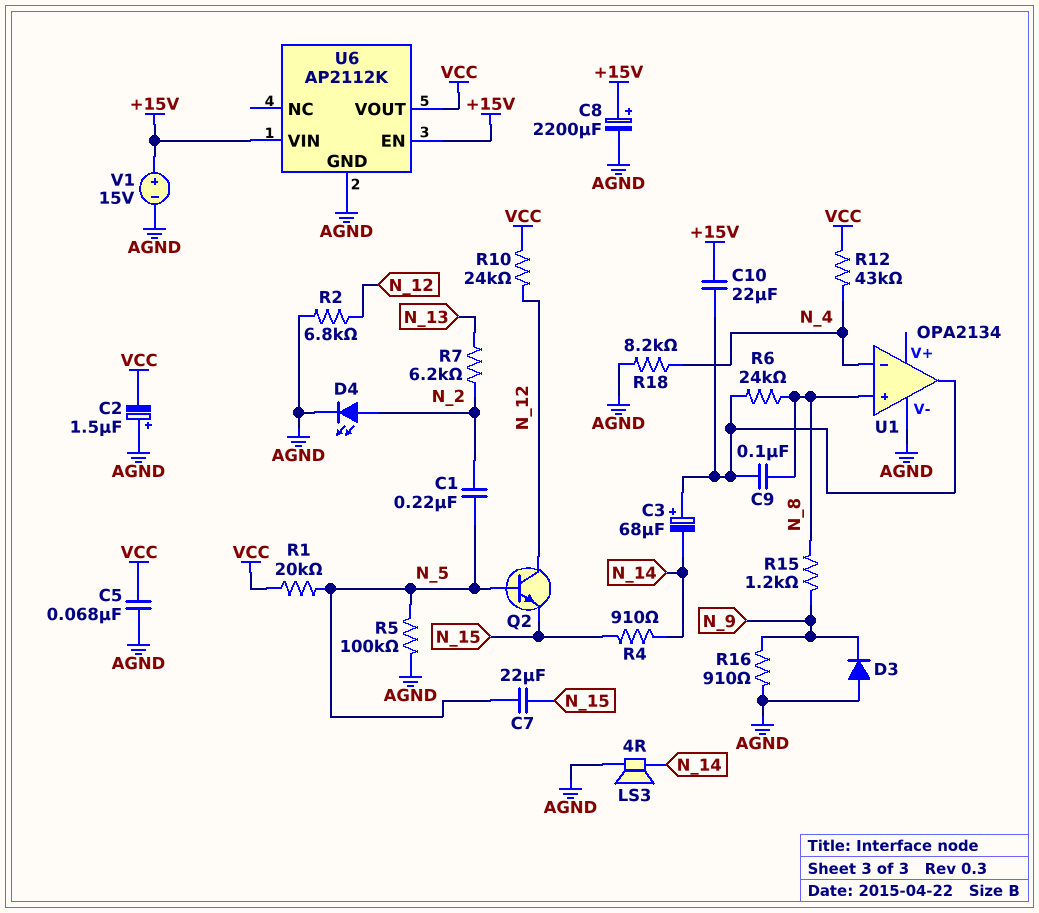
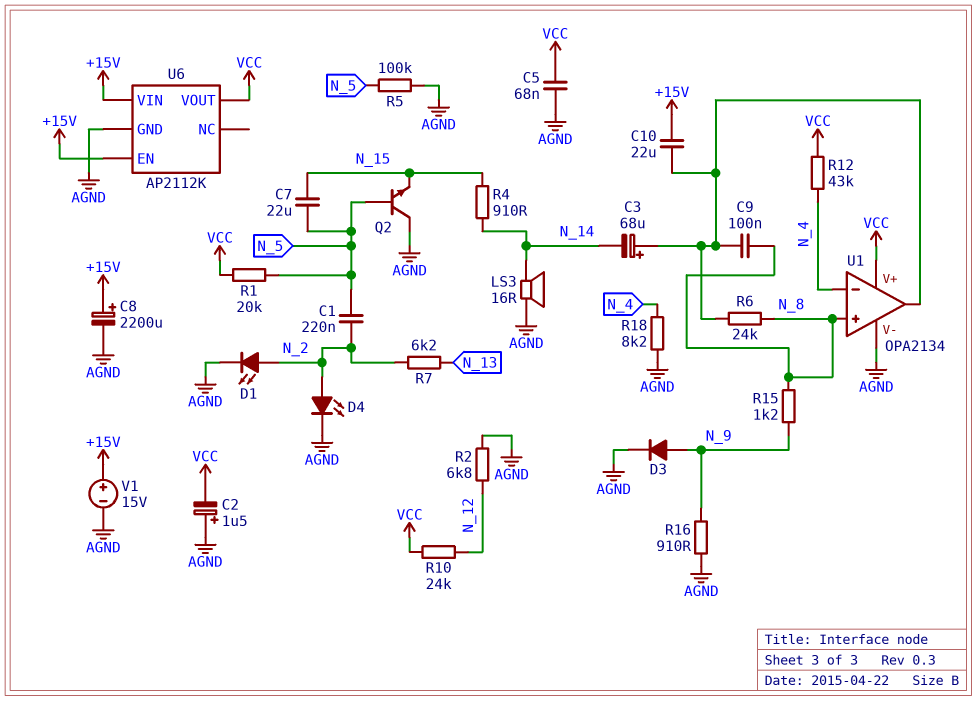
D1: none -> LED (A N_2, K AGND)
D3: diode (A AGND, K N_9) -> diode (A N_9, K AGND)
LS3: speaker 4R (AGND, N_14) -> speaker 16R (AGND, N_14)
Q2: NPN (B N_5, C N_12, E N_15) -> NPN (B N_5, C AGND, E N_15)
U1 pin V+: none -> VCC

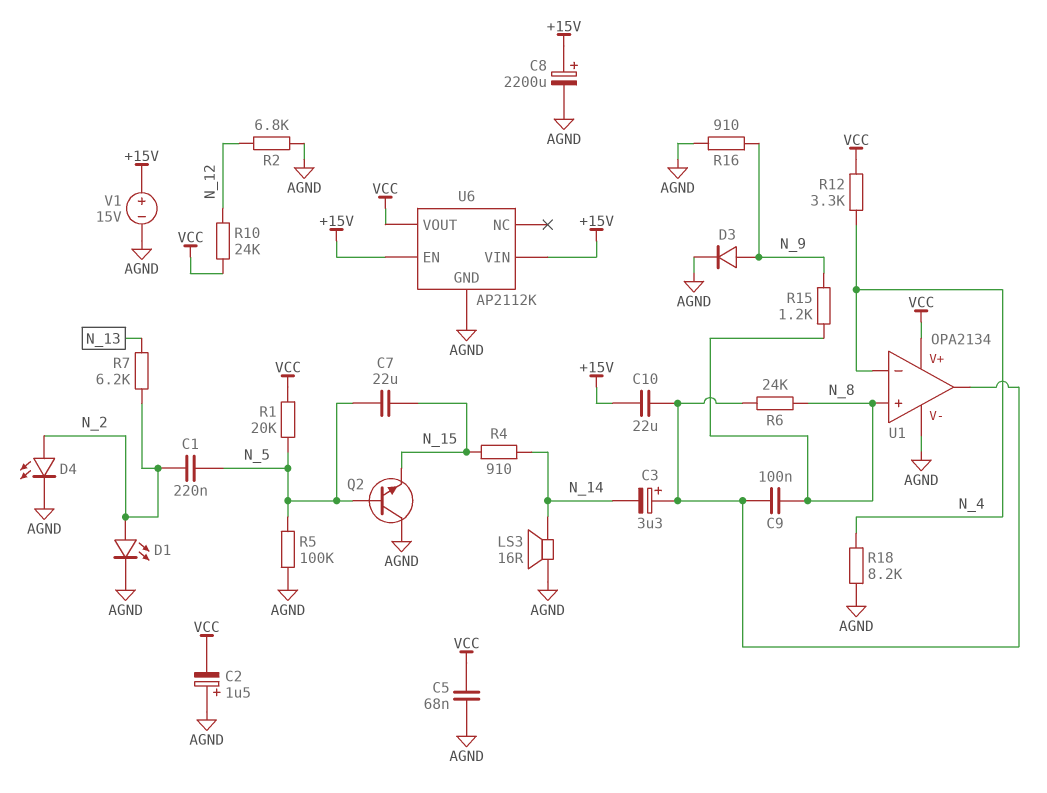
C3: 68uF (plus U1/out, minus N_14) -> 3.3uF (plus U1/out, minus N_14)
R12: 43k (N_4, VCC) -> 3.3k (N_4, VCC)

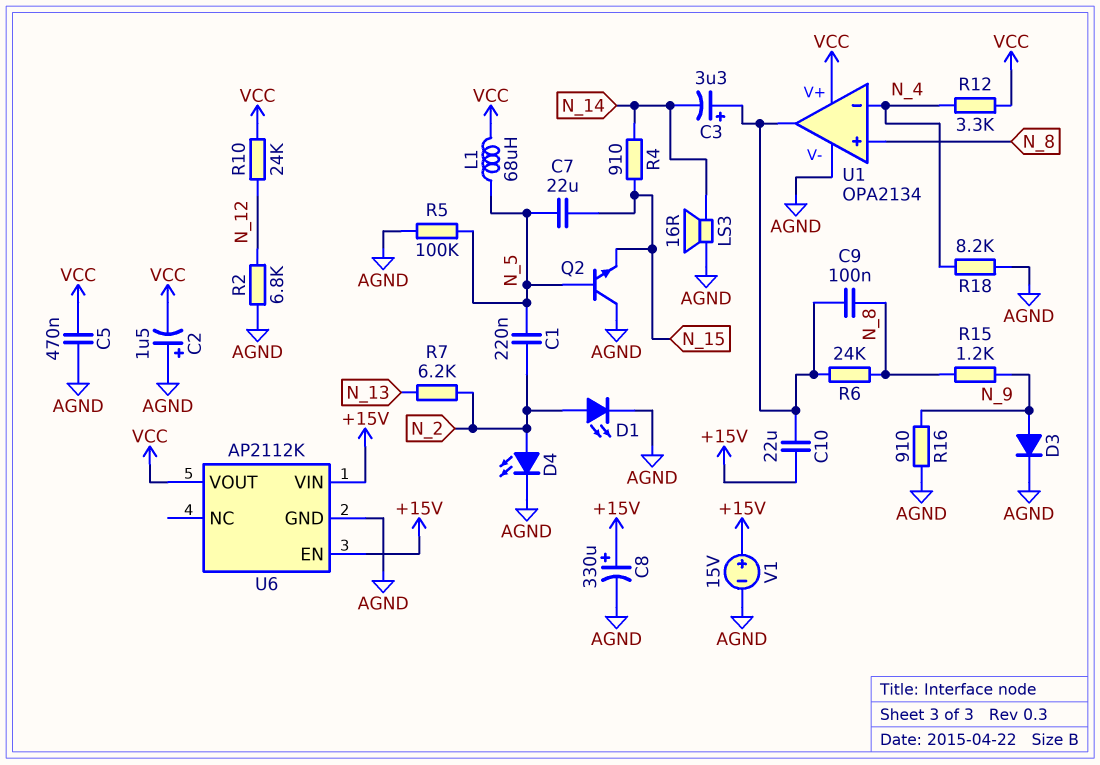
C5: 68nF (AGND, VCC) -> 470nF (AGND, VCC)
C8: 2200uF (plus +15V, minus AGND) -> 330uF (plus +15V, minus AGND)
L1: none -> 68uH (N_5, VCC)
R1: 20k (N_5, VCC) -> none

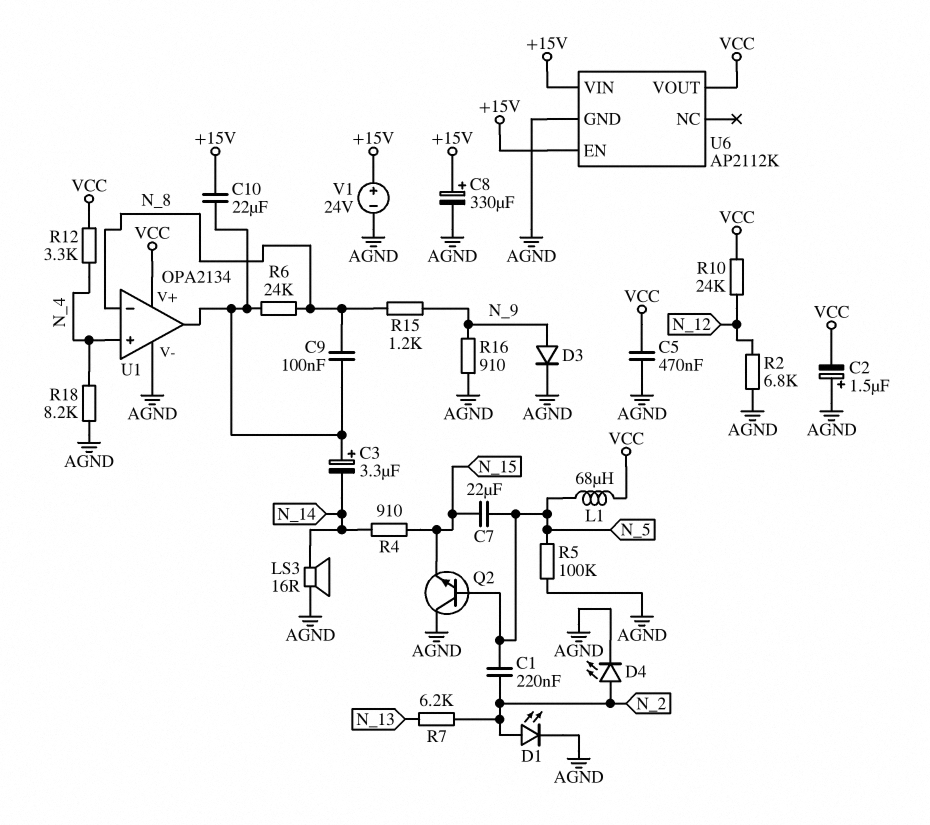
U1 pin in+: N_8 -> N_4
U1 pin in-: N_4 -> N_8
V1: 15V (plus +15V, minus AGND) -> 24V (plus +15V, minus AGND)

